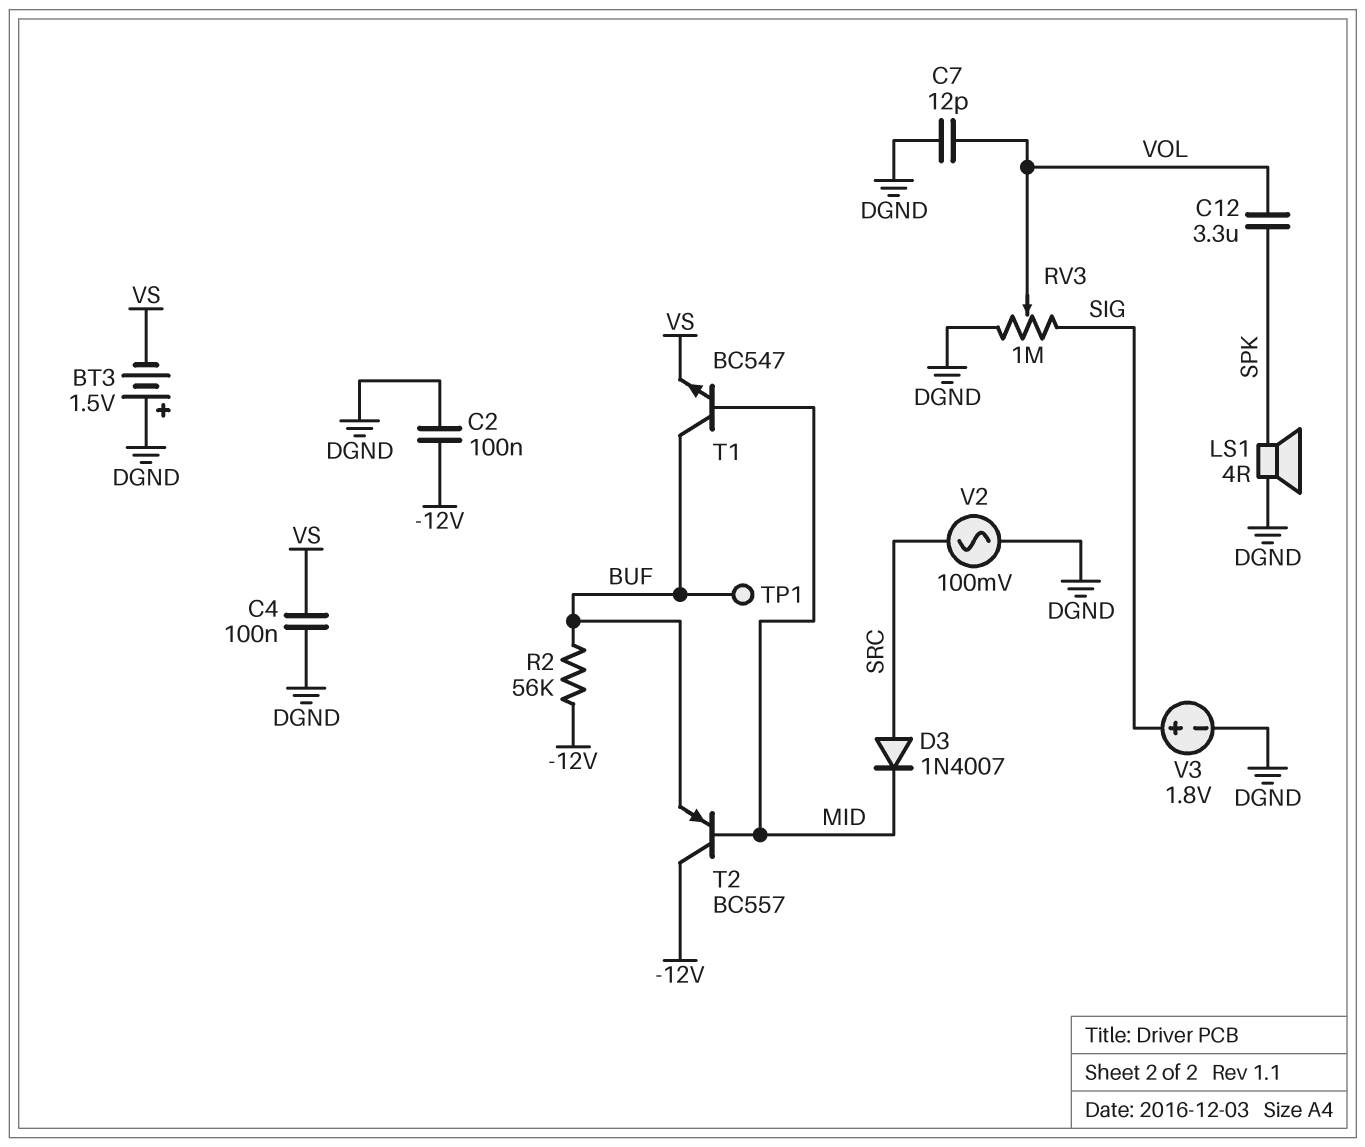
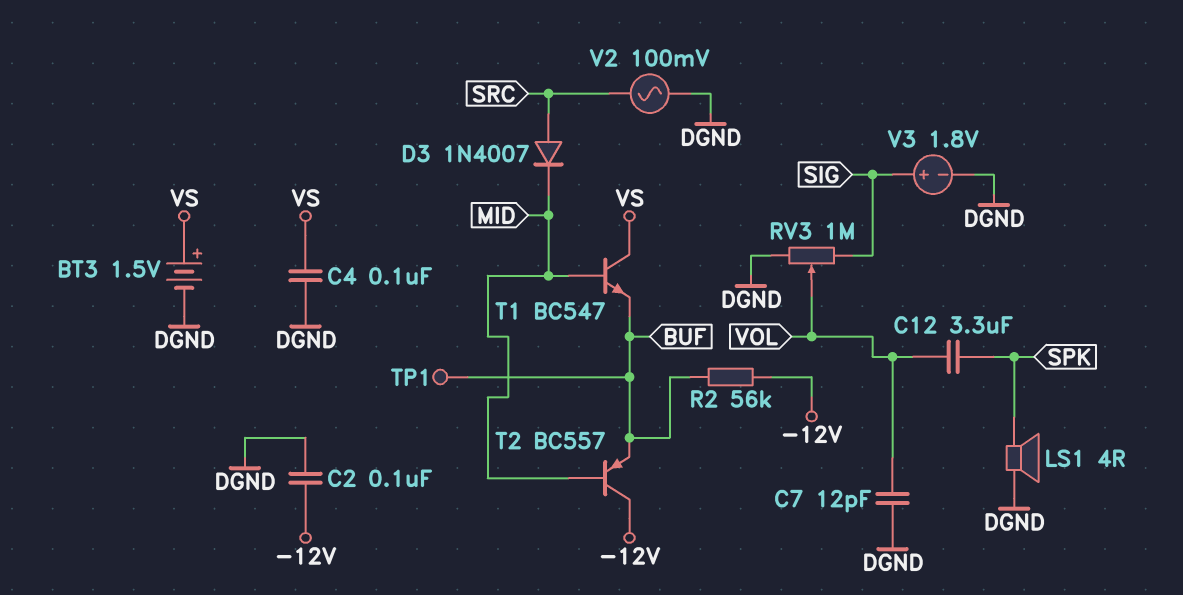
BT3: 1.5V (plus DGND, minus VS) -> 1.5V (plus VS, minus DGND)
T1: NPN BC547 (B MID, C BUF, E VS) -> NPN BC547 (B MID, C VS, E BUF)

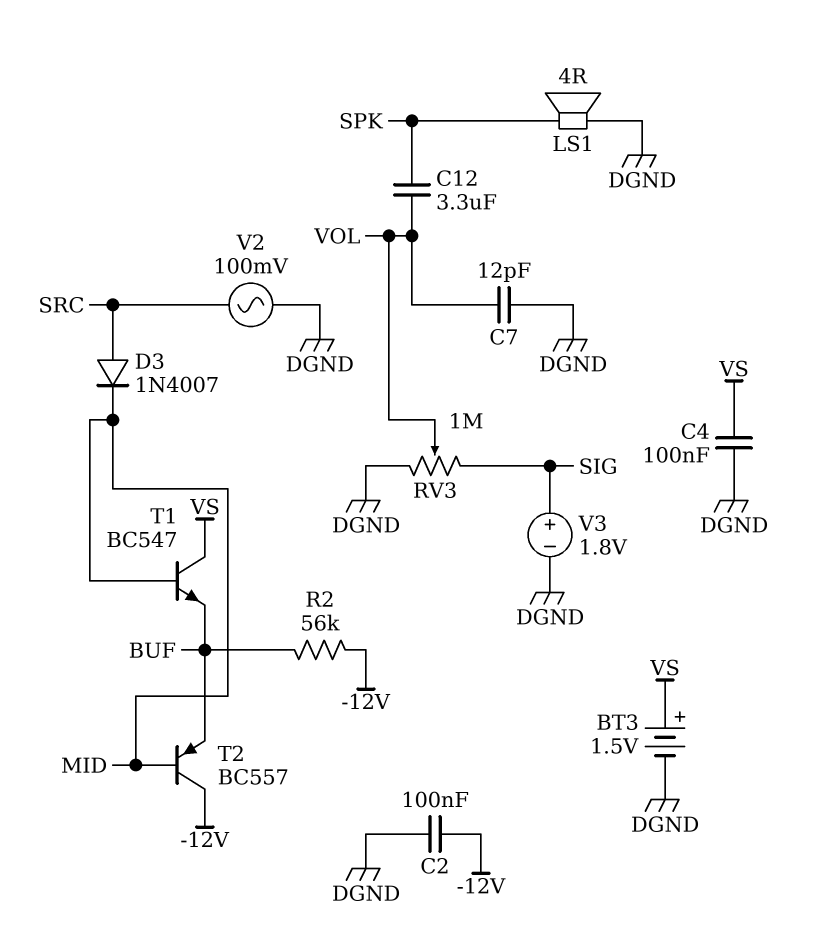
TP1: test point (BUF) -> none

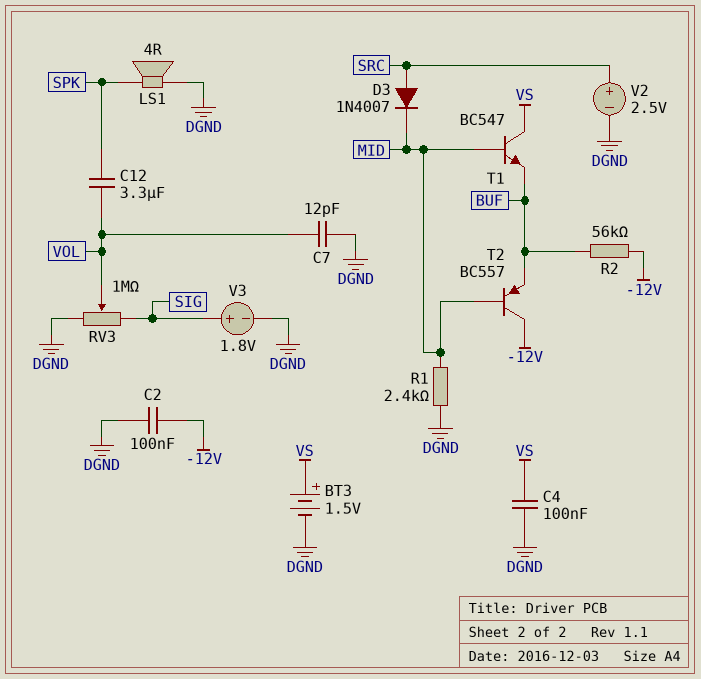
R1: none -> 2.4k (DGND, MID)
V2: AC 100mV (DGND, SRC) -> 2.5V (plus SRC, minus DGND)

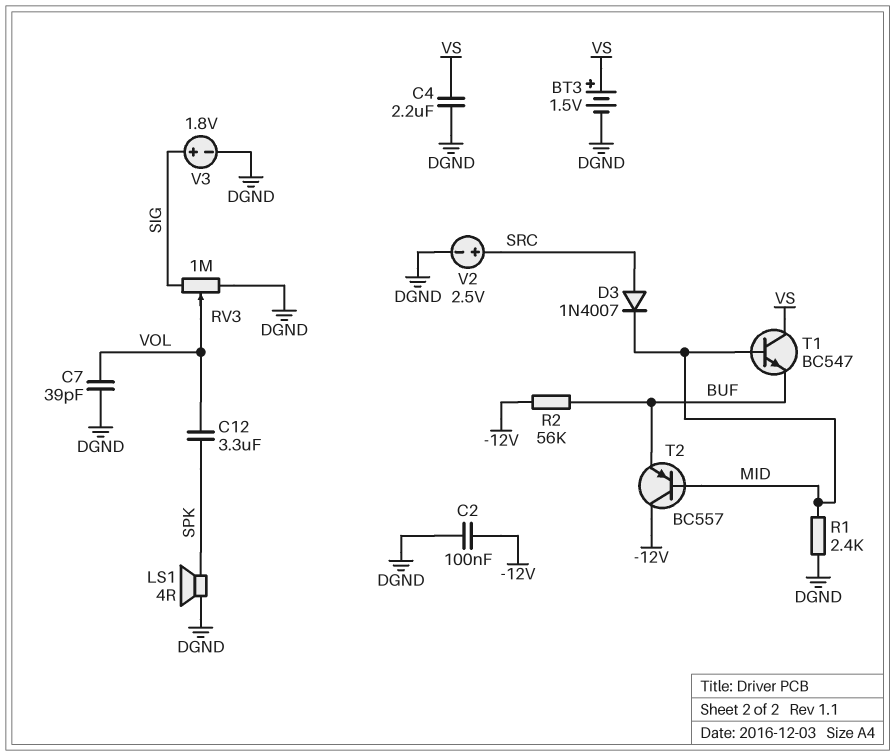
C4: 100nF (DGND, VS) -> 2.2uF (DGND, VS)
C7: 12pF (DGND, VOL) -> 39pF (DGND, VOL)

